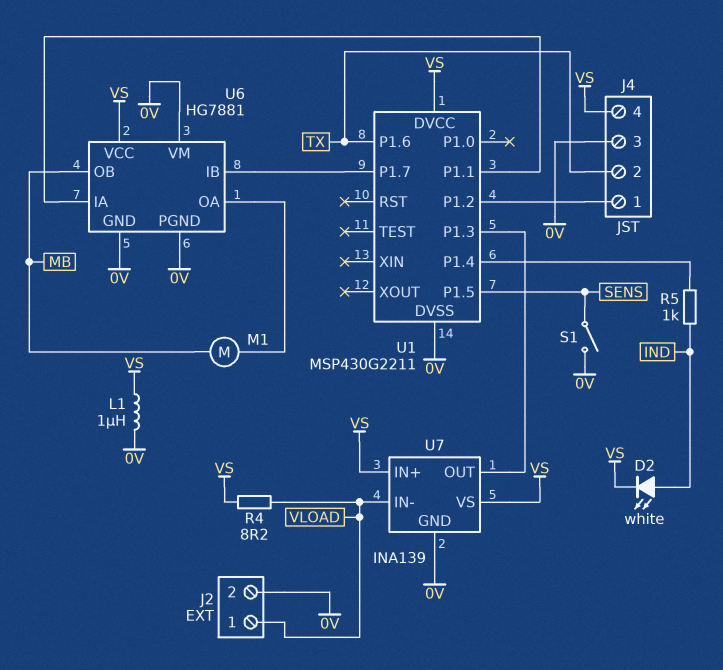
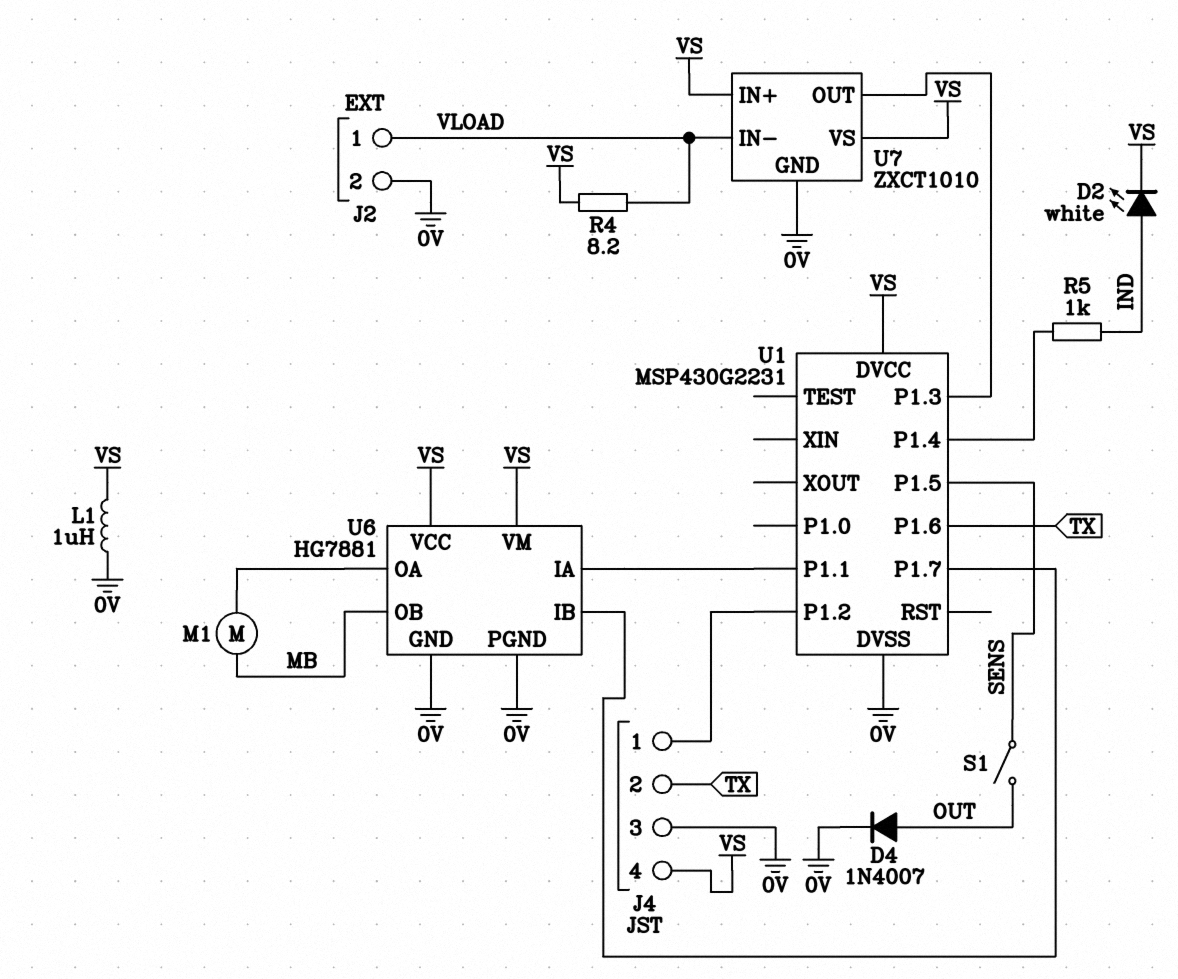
D4: none -> diode 1N4007 (A OUT, K 0V)
S1: switch (0V, SENS) -> switch (OUT, SENS)
U1: MSP430G2211 -> MSP430G2231
U6 pin VM: 0V -> VS
U7: INA139 -> ZXCT1010

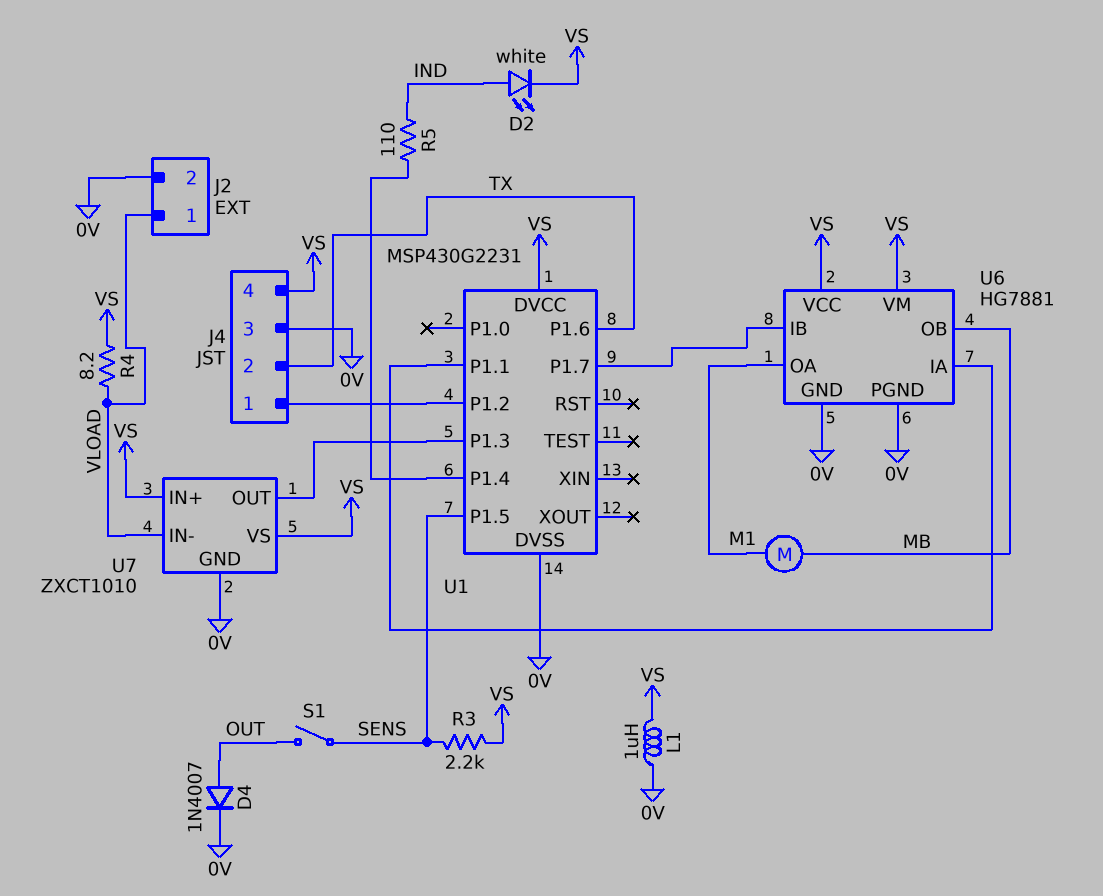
R3: none -> 2.2k (SENS, VS)
R5: 1k (IND, U1/P1.4) -> 110 (IND, U1/P1.4)

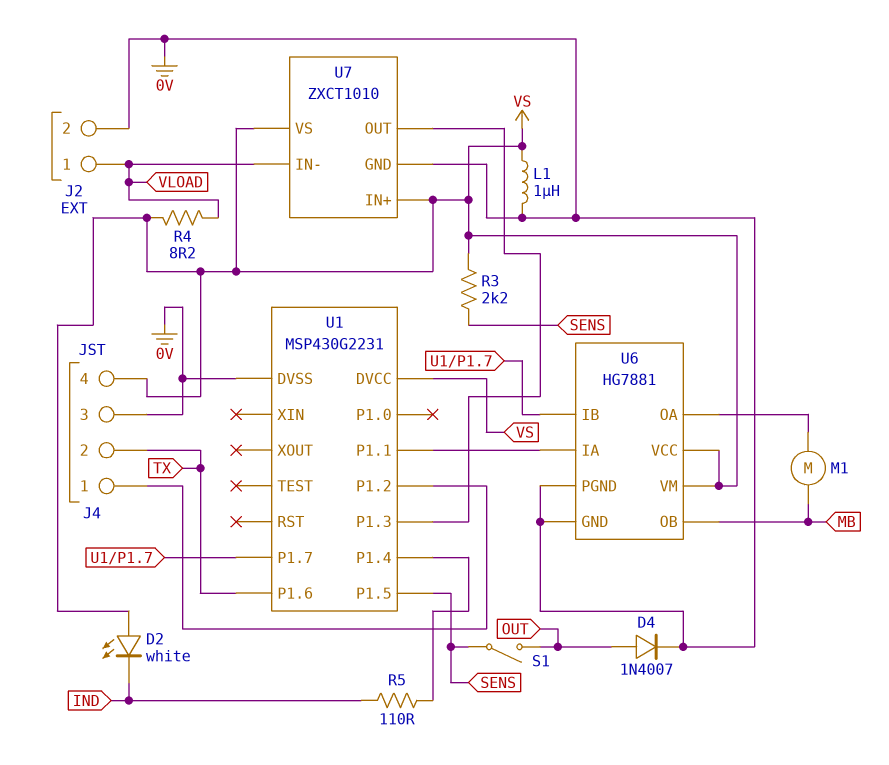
D2: LED white (A IND, K VS) -> LED white (A VS, K IND)

